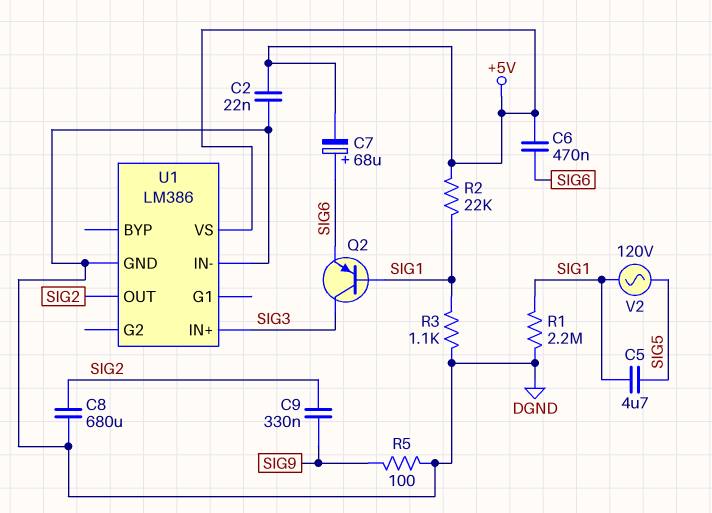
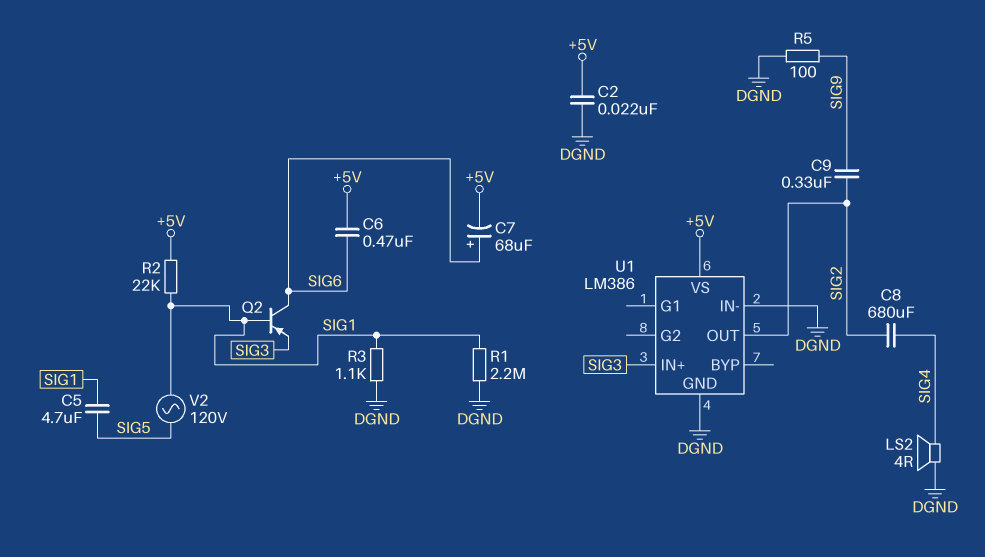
C8: 680uF (DGND, SIG2) -> 680uF (SIG2, SIG4)
LS2: none -> speaker 4R (DGND, SIG4)
Q2: PNP (B SIG1, C SIG3, E SIG6) -> PNP (B SIG1, C SIG6, E SIG3)

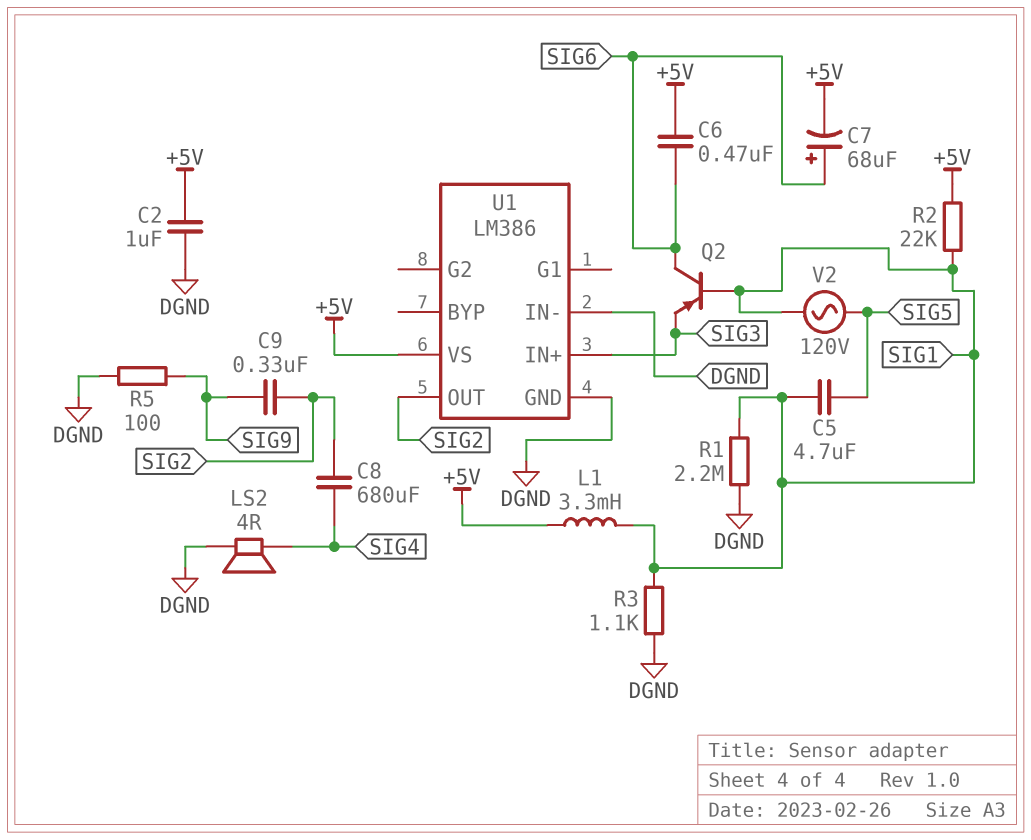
C2: 22nF (+5V, DGND) -> 1uF (+5V, DGND)
L1: none -> 3.3mH (+5V, SIG1)

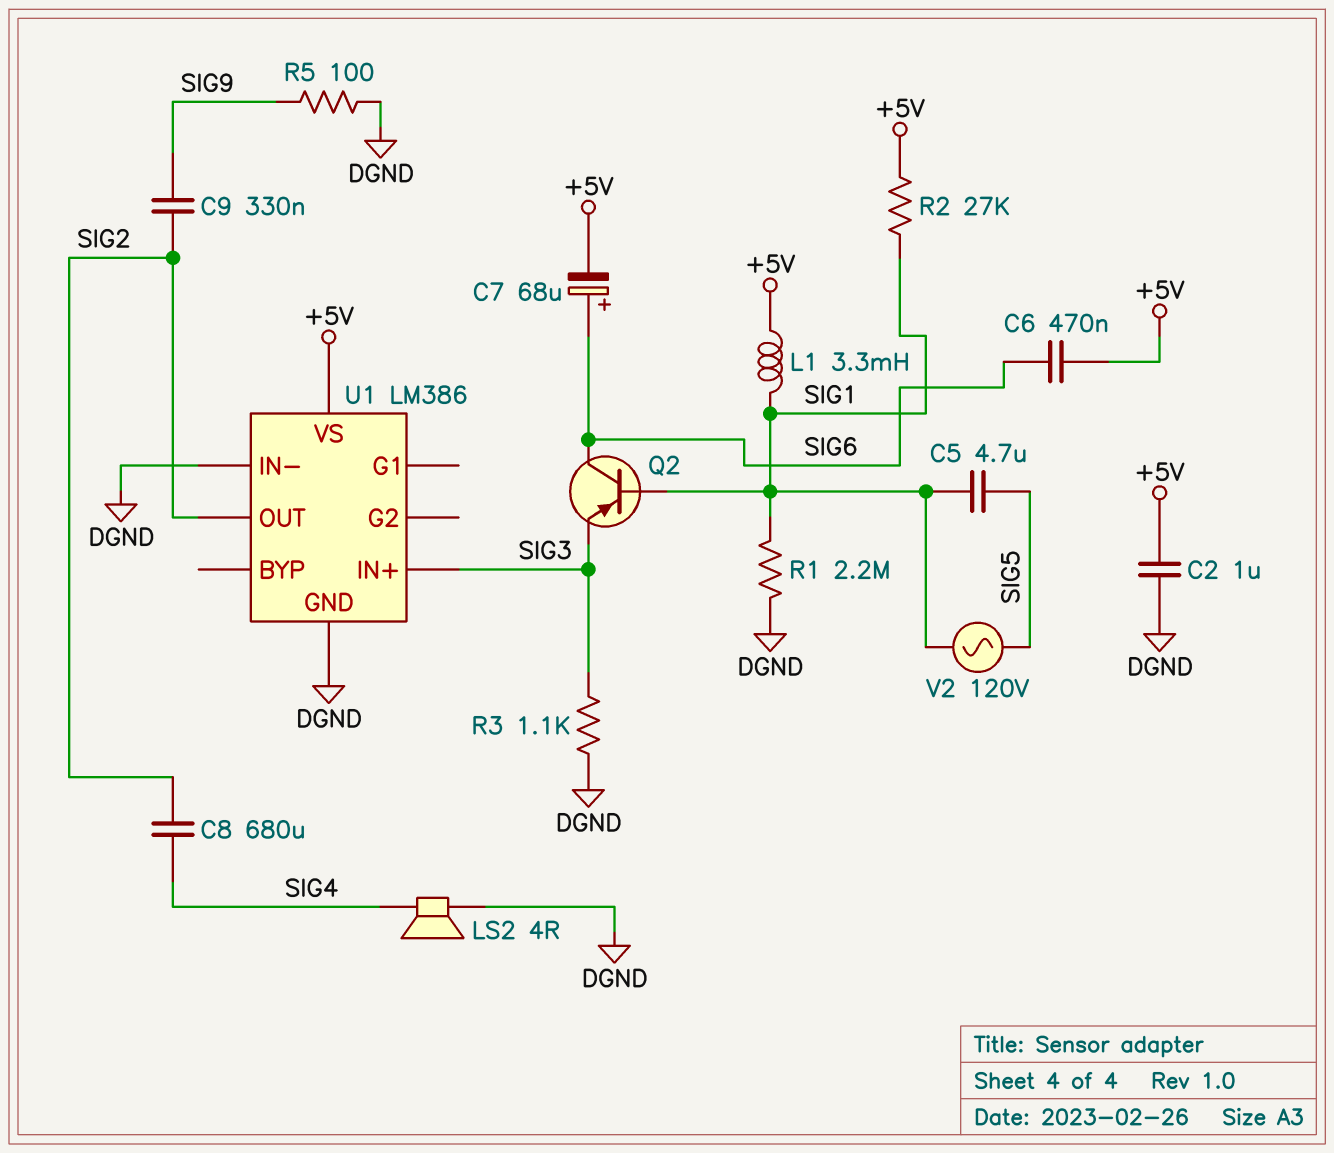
R2: 22k (+5V, SIG1) -> 27k (+5V, SIG1)
R3: 1.1k (DGND, SIG1) -> 1.1k (DGND, SIG3)

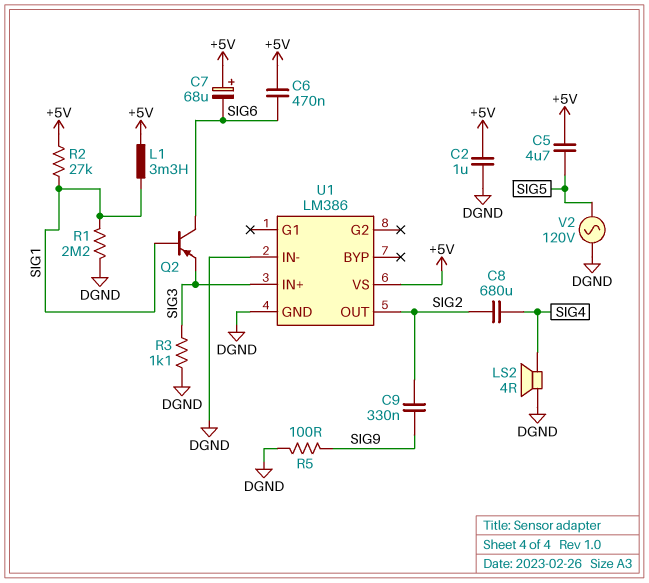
C5: 4.7uF (SIG1, SIG5) -> 4.7uF (+5V, SIG5)
C7: 68uF (plus SIG6, minus +5V) -> 68uF (plus +5V, minus SIG6)
V2: AC 120V (SIG1, SIG5) -> AC 120V (DGND, SIG5)

